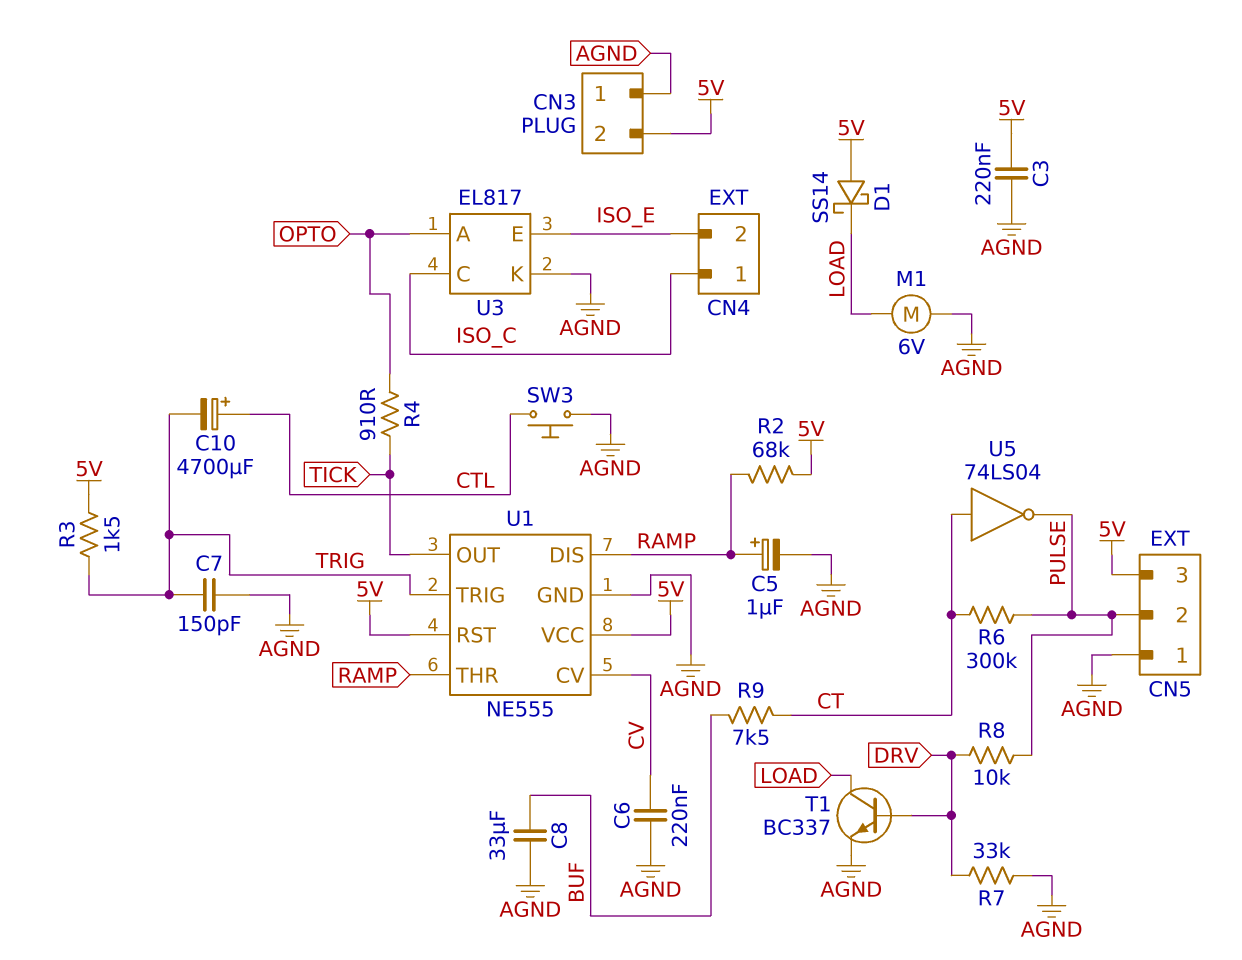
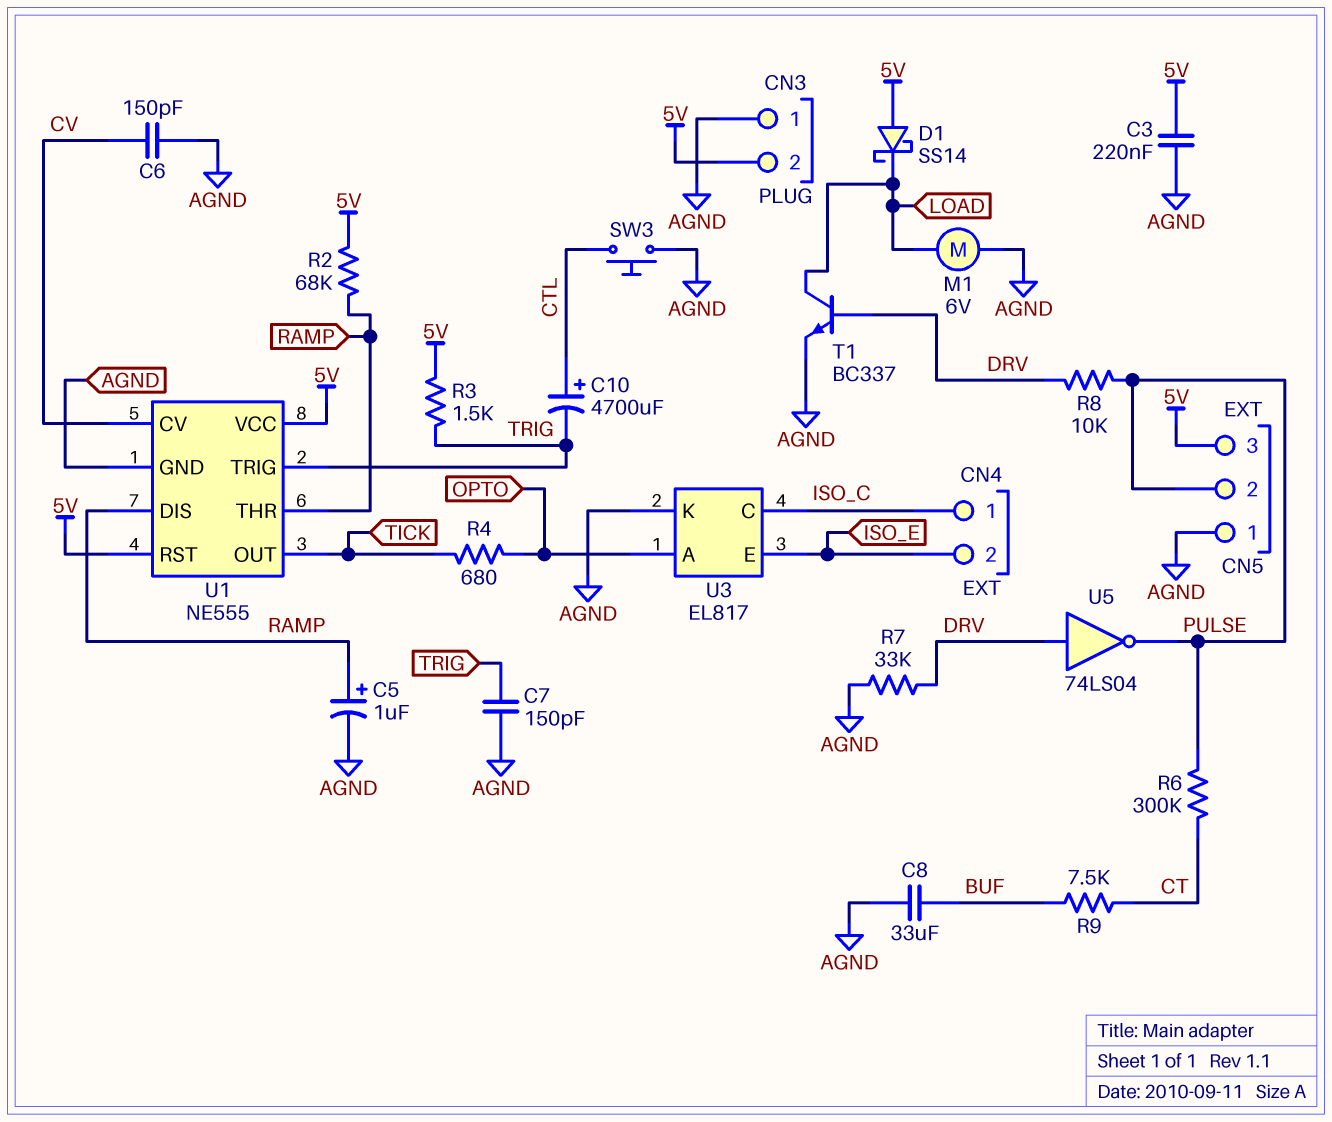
C6: 220nF (AGND, CV) -> 150pF (AGND, CV)
R4: 910 (OPTO, TICK) -> 680 (OPTO, TICK)
U5: NOT 74LS04 (in CT, out PULSE) -> NOT 74LS04 (in DRV, out PULSE)

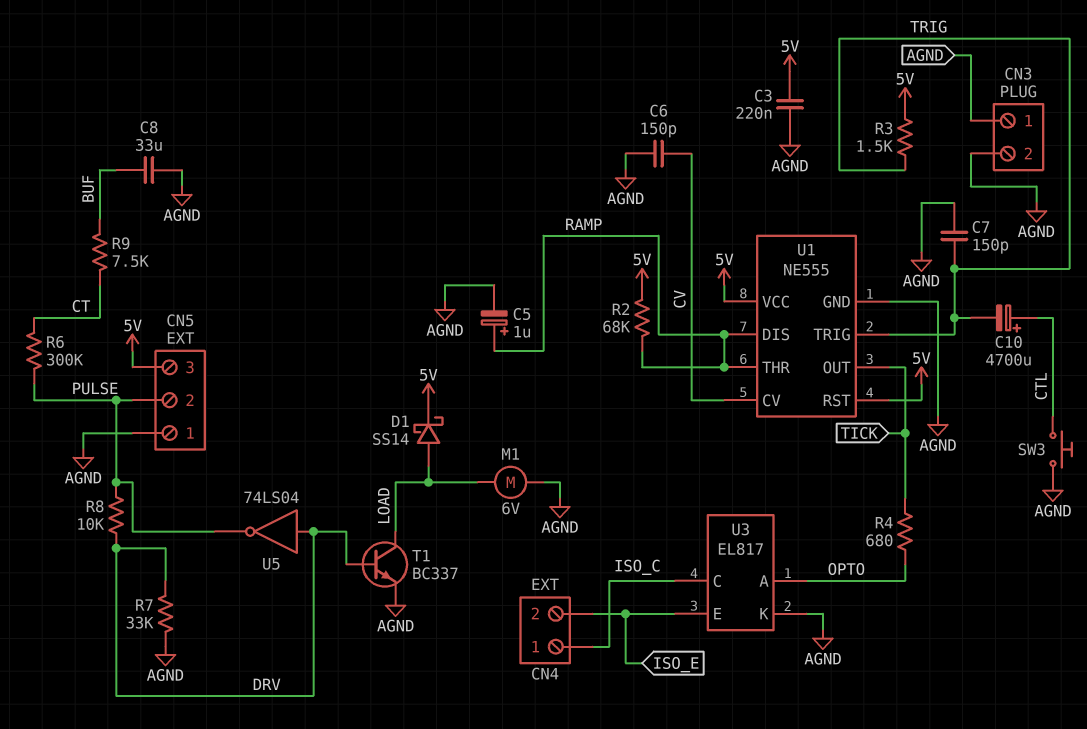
CN3 pin 2: 5V -> AGND
D1: schottky SS14 (A 5V, K LOAD) -> schottky SS14 (A LOAD, K 5V)

